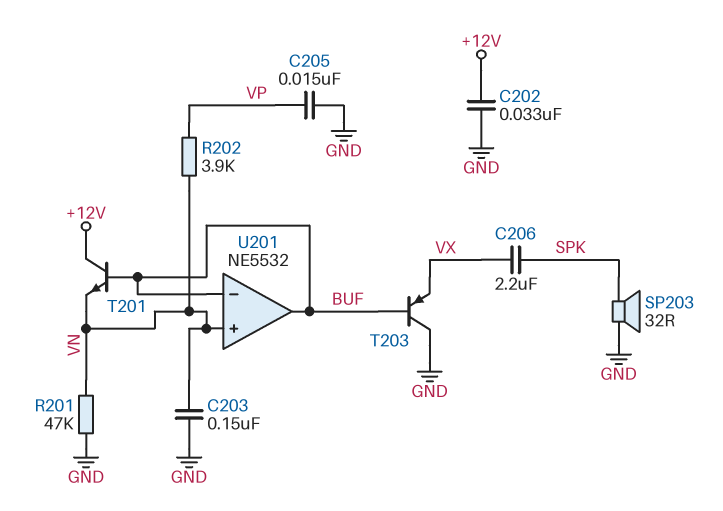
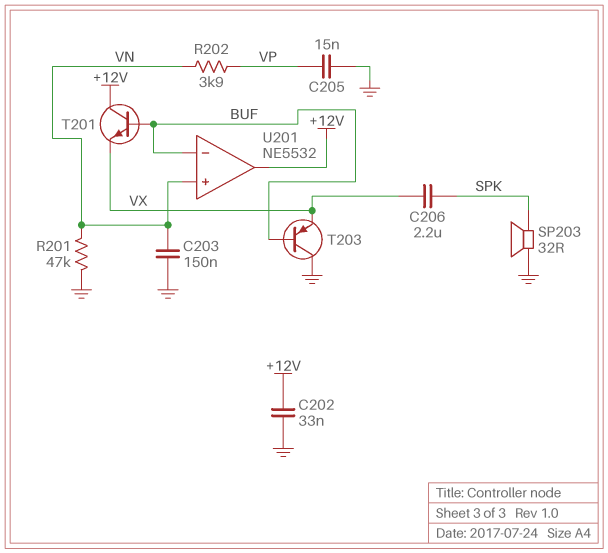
T201: NPN (B BUF, C +12V, E VN) -> NPN (B BUF, C +12V, E VX)
U201 pin out: BUF -> +12V

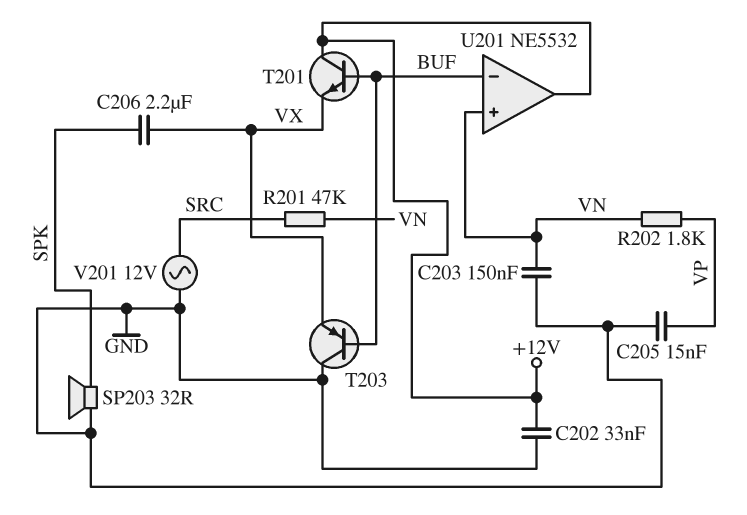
R201: 47k (GND, VN) -> 47k (SRC, VN)
R202: 3.9k (VN, VP) -> 1.8k (VN, VP)
V201: none -> AC 12V (GND, SRC)

